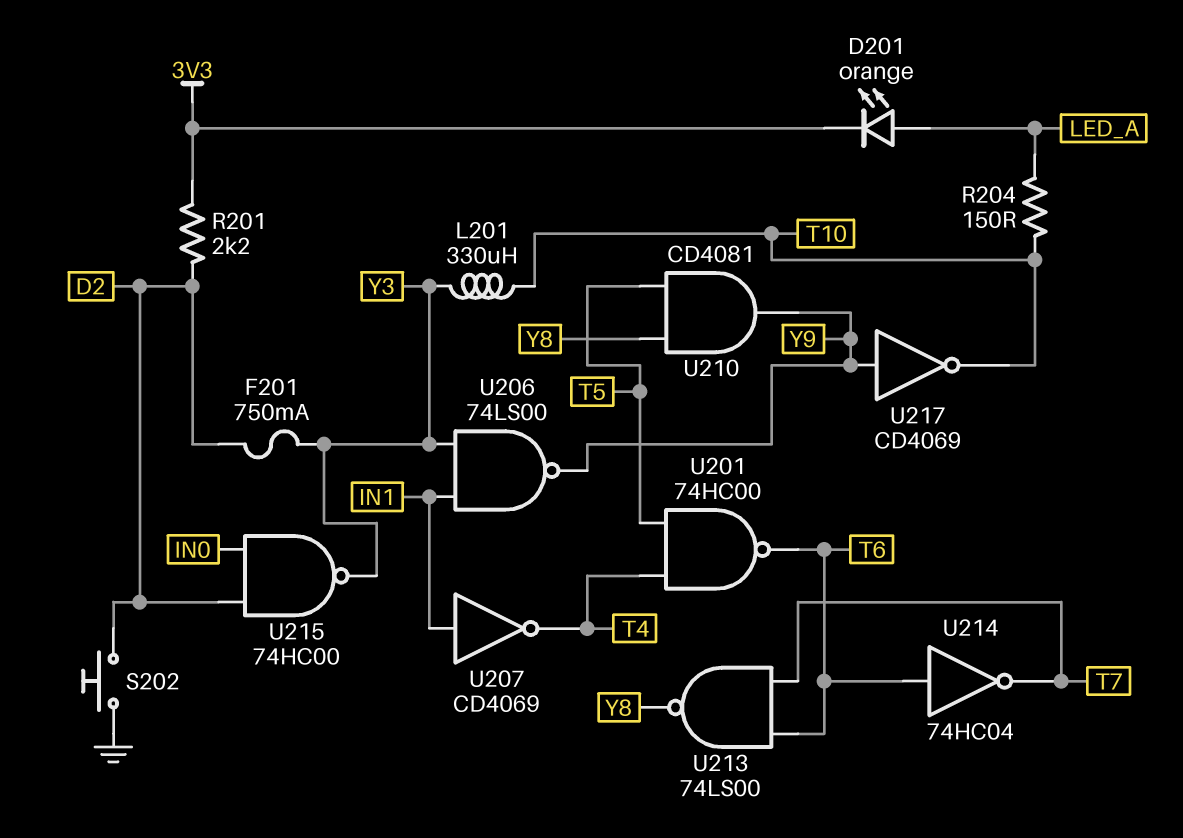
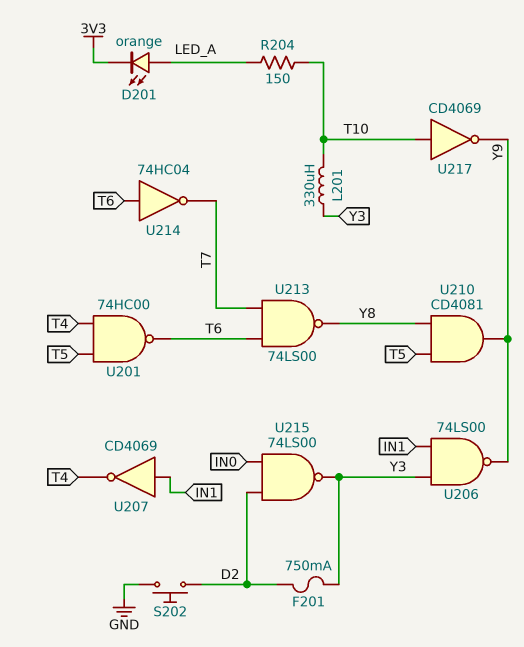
R201: 2.2k (3V3, D2) -> none
U215: NAND 74HC00 (in D2, in IN0, out Y3) -> NAND 74LS00 (in D2, in IN0, out Y3)
U217: NOT CD4069 (in Y9, out T10) -> NOT CD4069 (in T10, out Y9)

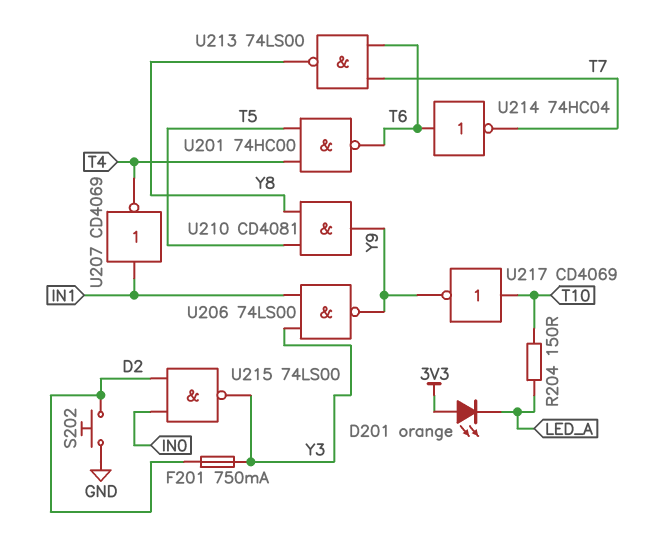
D201: LED orange (A LED_A, K 3V3) -> LED orange (A 3V3, K LED_A)
L201: 330uH (T10, Y3) -> none

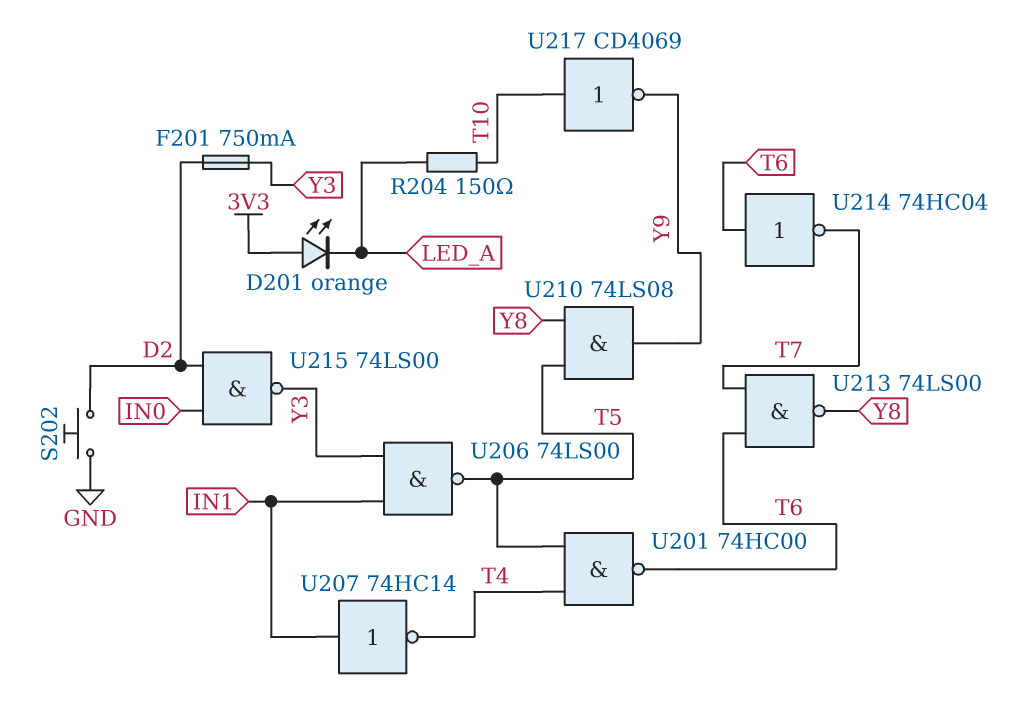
U206: NAND 74LS00 (in IN1, in Y3, out Y9) -> NAND 74LS00 (in IN1, in Y3, out T5)
U207: NOT CD4069 (in IN1, out T4) -> NOT 74HC14 (in IN1, out T4)
U210: AND CD4081 (in T5, in Y8, out Y9) -> AND 74LS08 (in T5, in Y8, out Y9)

